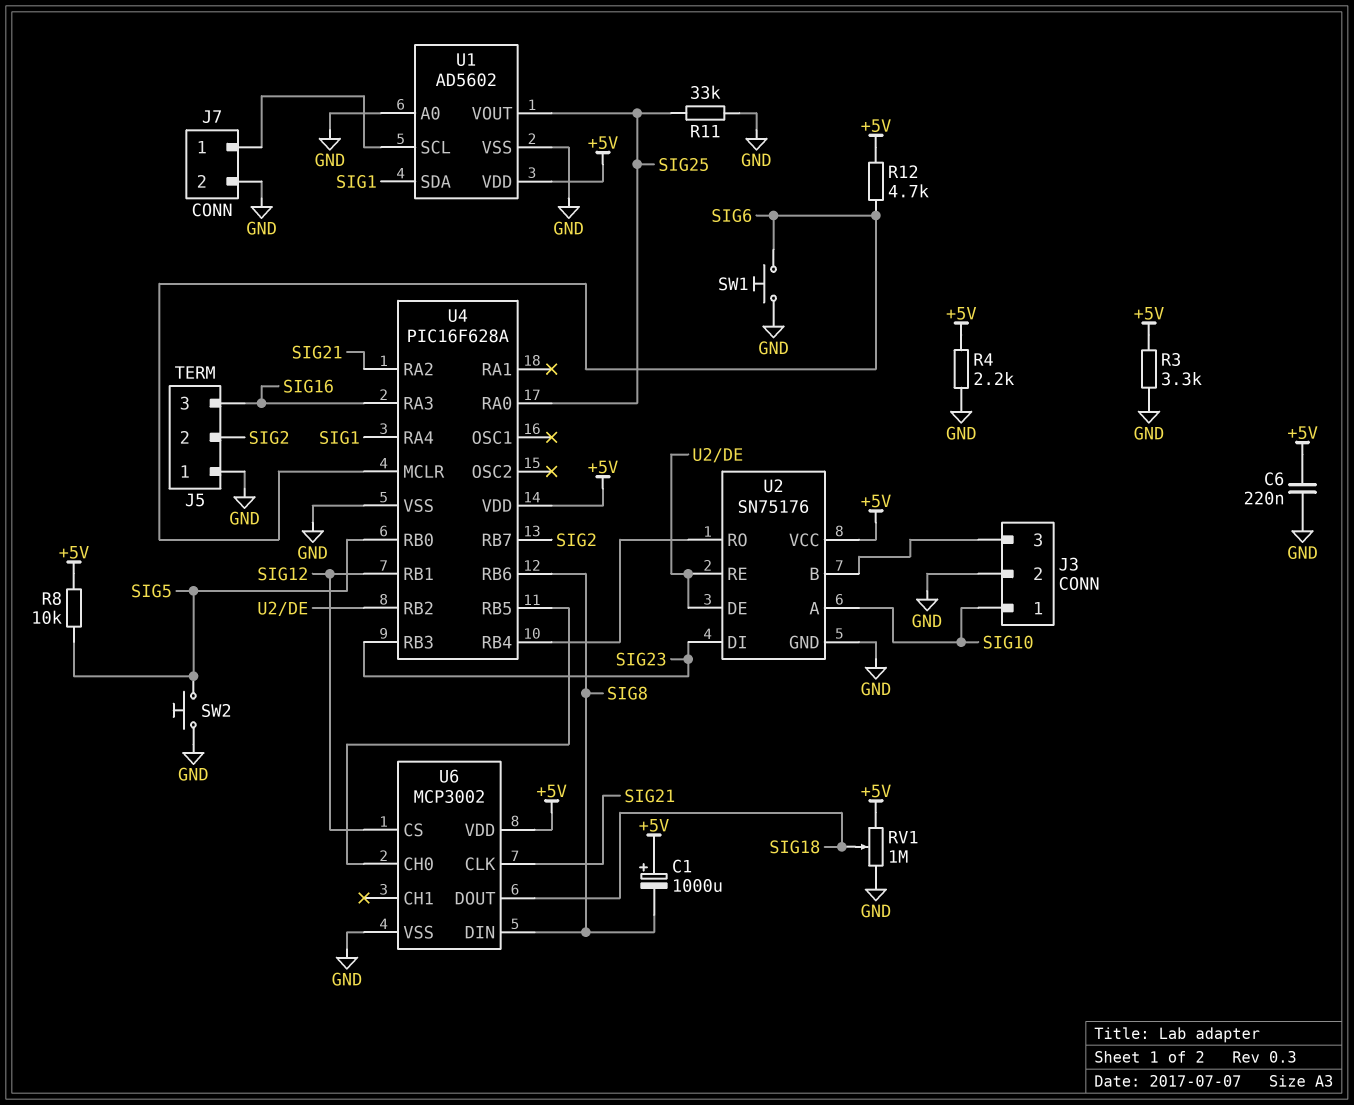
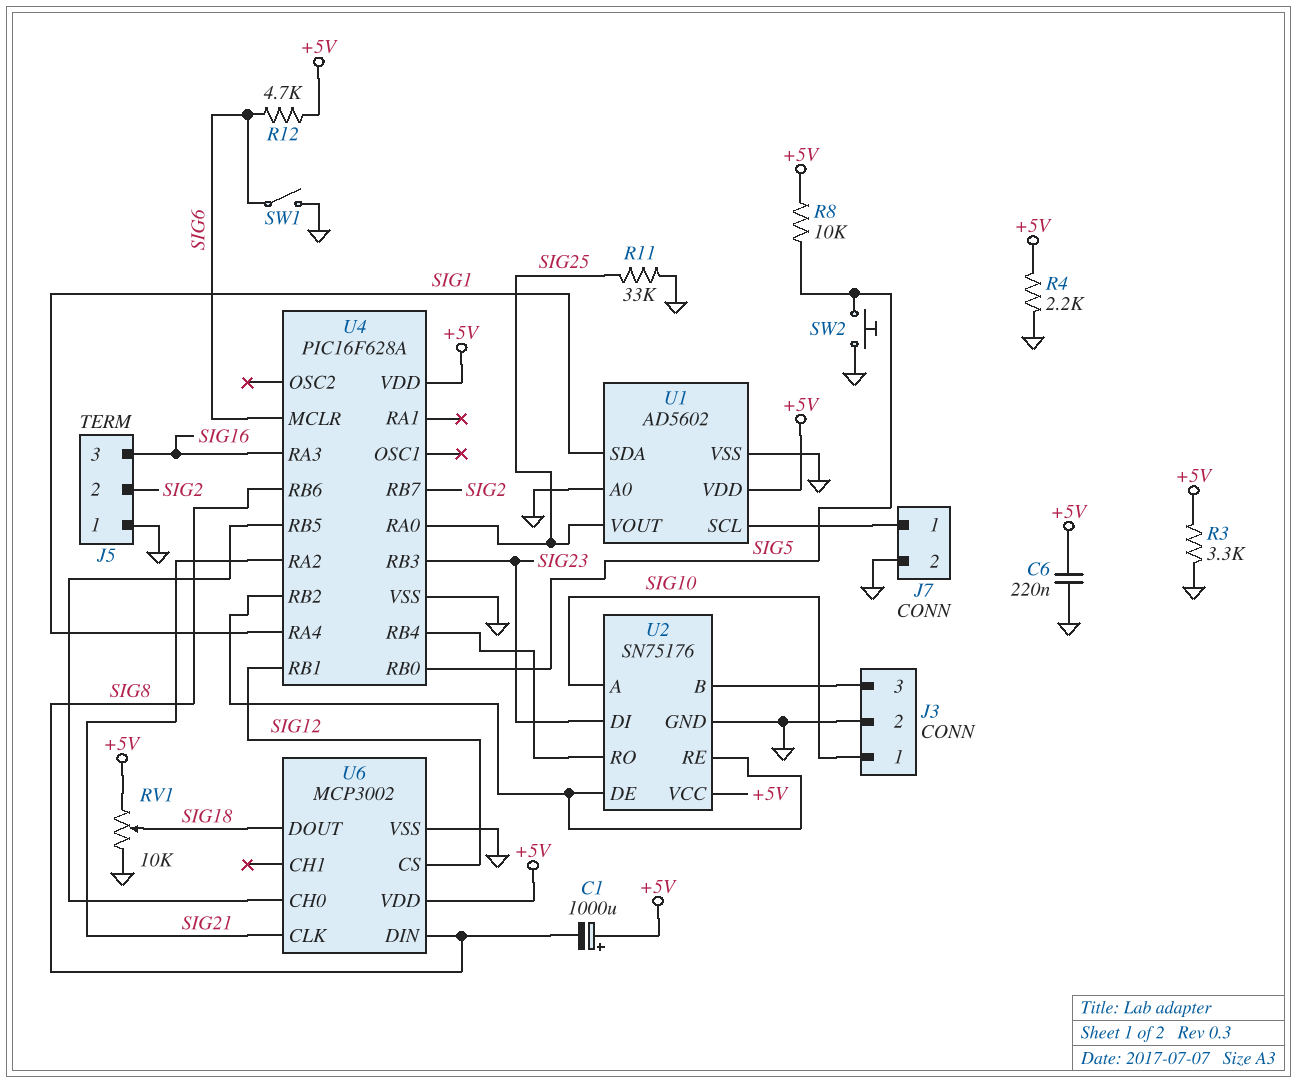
RV1: 1M (+5V, GND, wiper SIG18) -> 10k (+5V, GND, wiper SIG18)
SW1: button (GND, SIG6) -> switch (GND, SIG6)

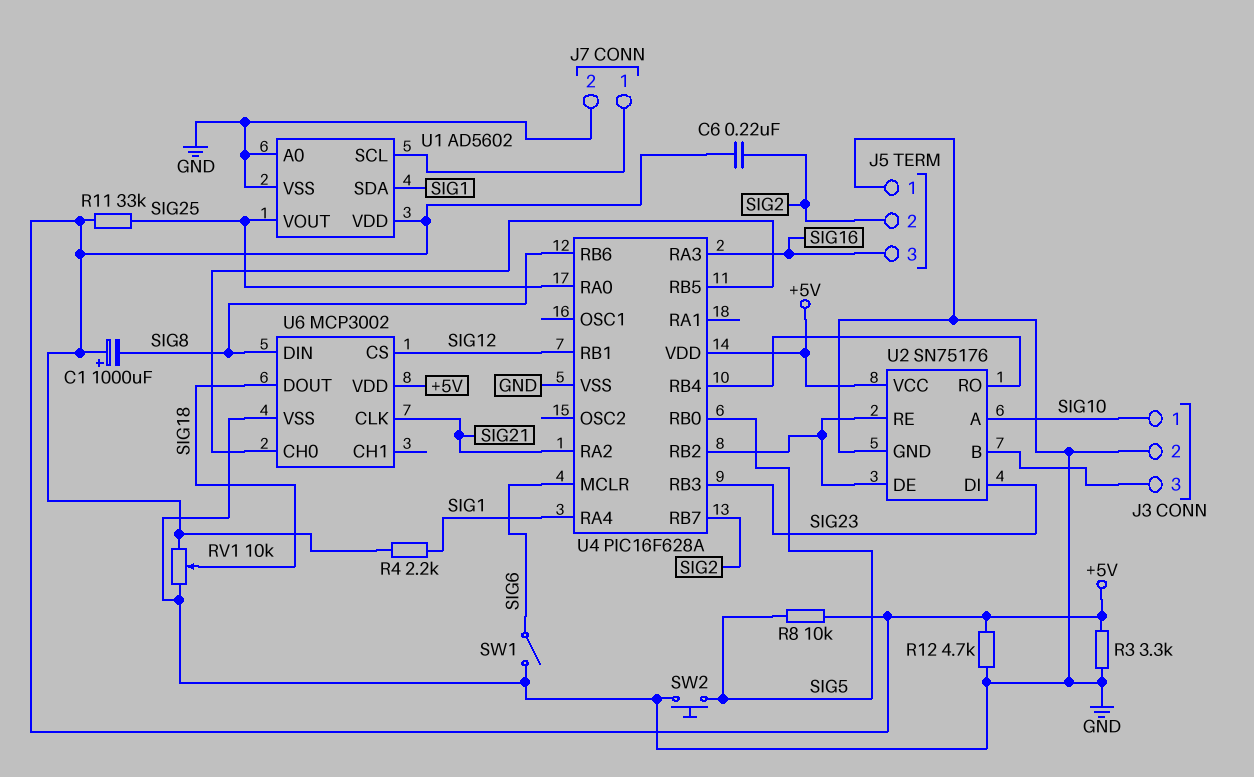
C6: 220nF (+5V, GND) -> 220nF (+5V, SIG2)
R4: 2.2k (+5V, GND) -> 2.2k (+5V, SIG1)
R11: 33k (GND, SIG25) -> 33k (+5V, SIG25)
R12: 4.7k (+5V, SIG6) -> 4.7k (+5V, GND)

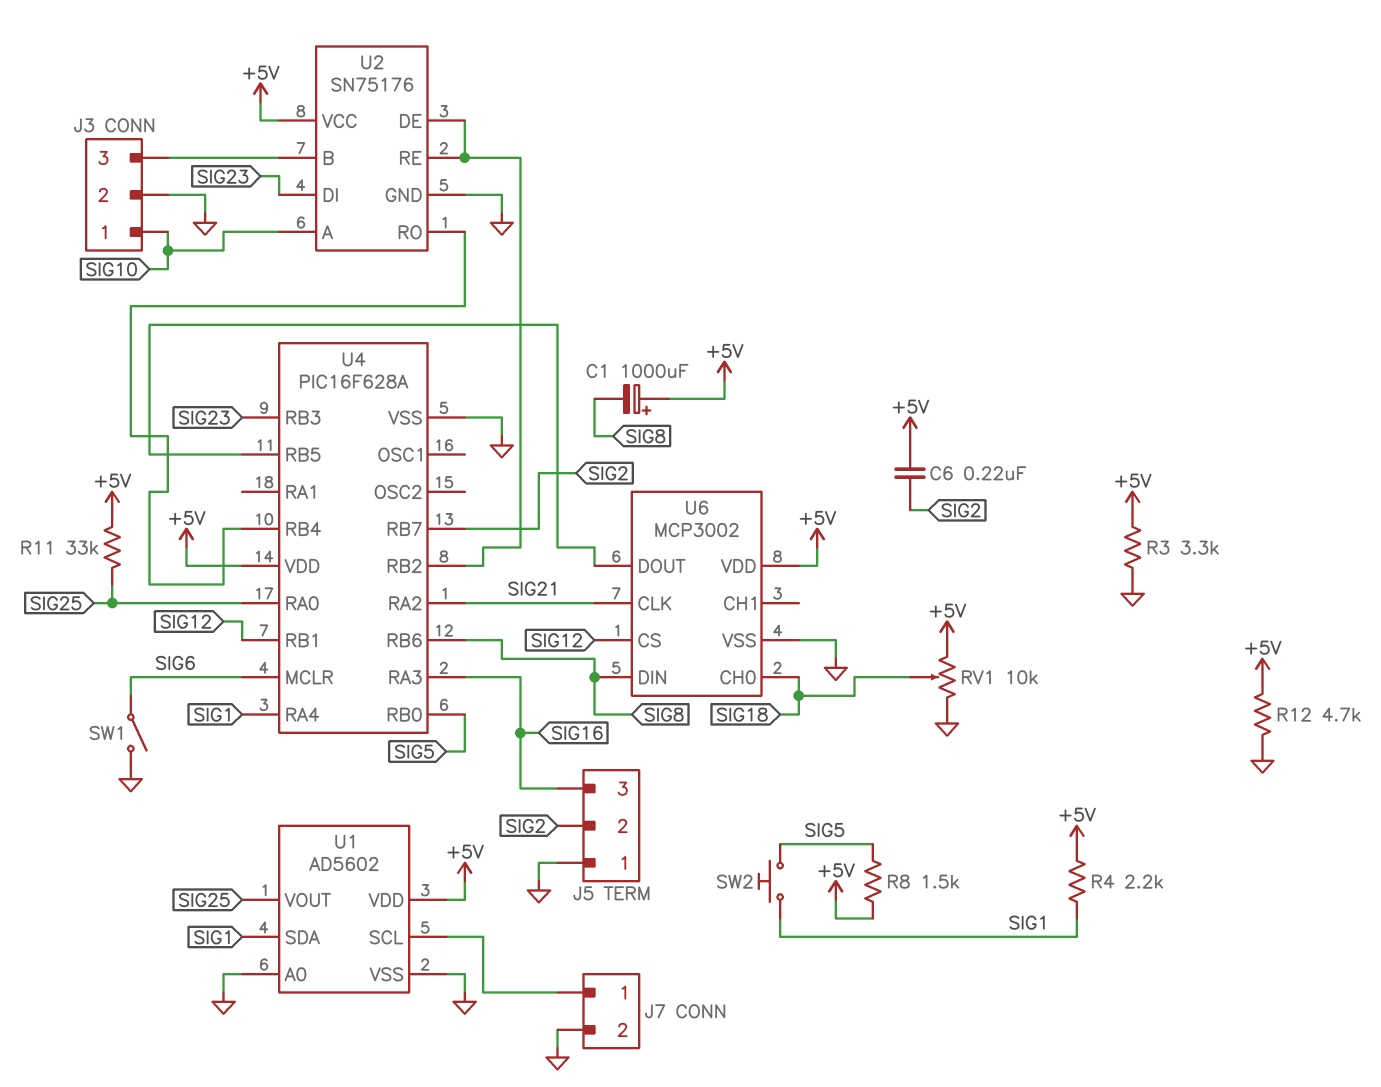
R8: 10k (+5V, SIG5) -> 1.5k (+5V, SIG5)
SW2: button (GND, SIG5) -> button (SIG1, SIG5)
U6 pin CH0: U4/RB5 -> SIG18
U6 pin DOUT: SIG18 -> U4/RB5

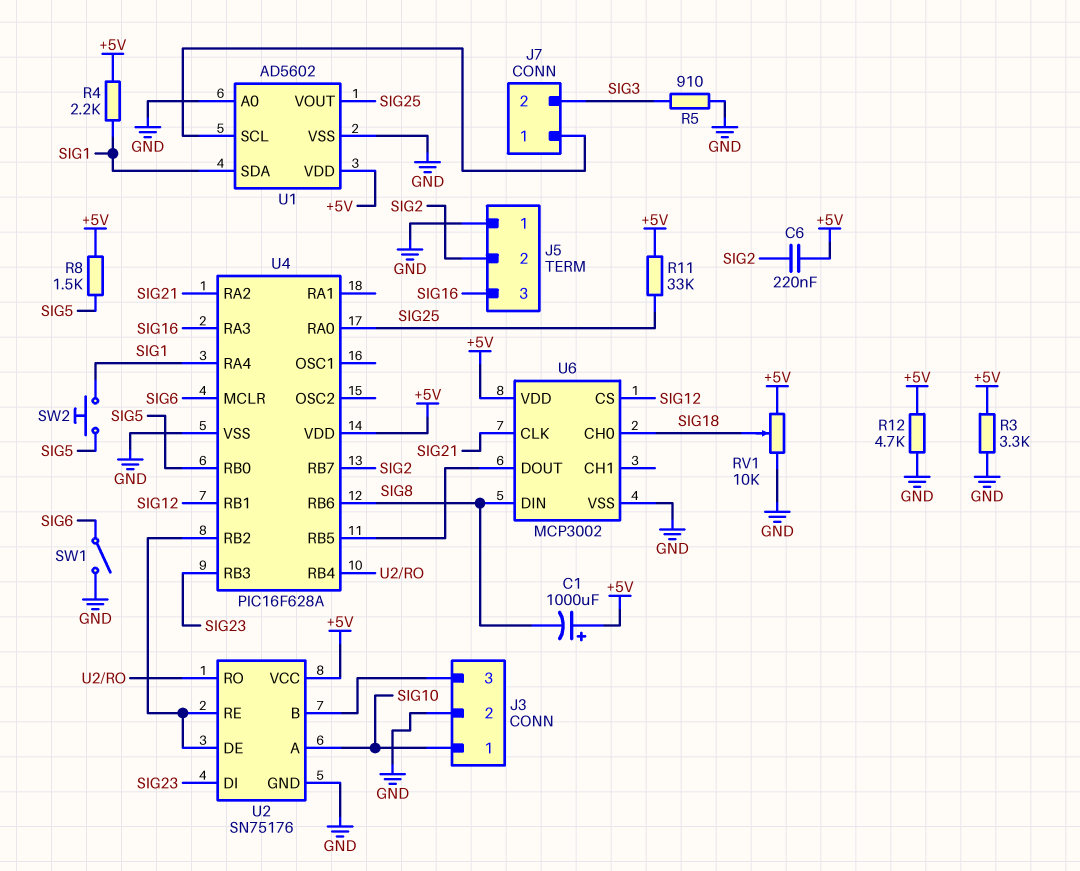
J7 pin 2: GND -> SIG3
R5: none -> 910 (GND, SIG3)

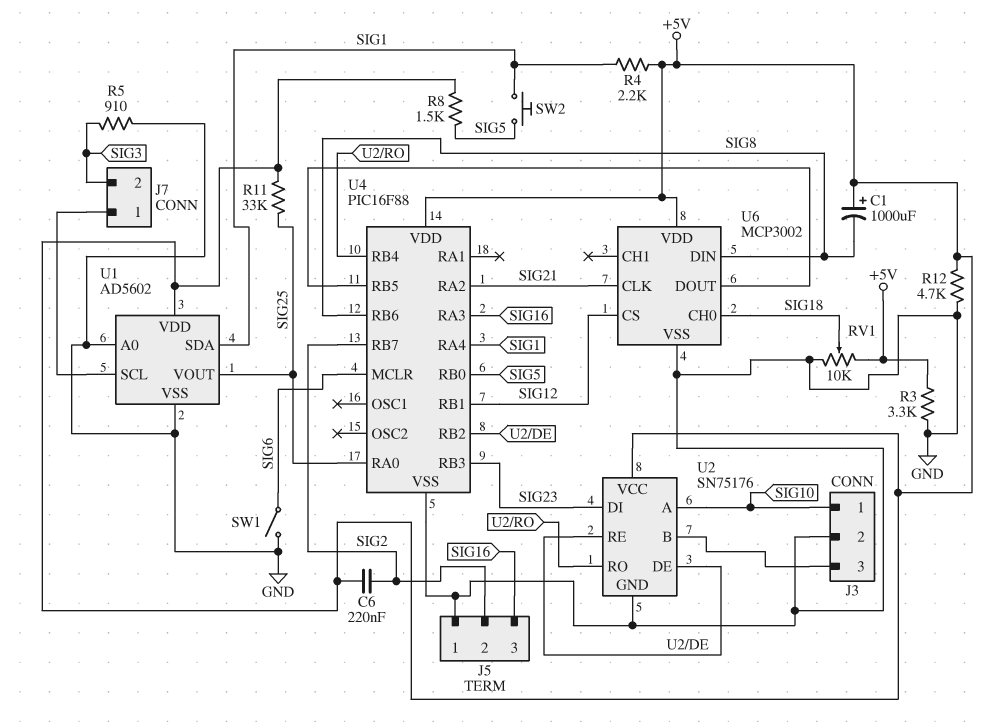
U4: PIC16F628A -> PIC16F88

